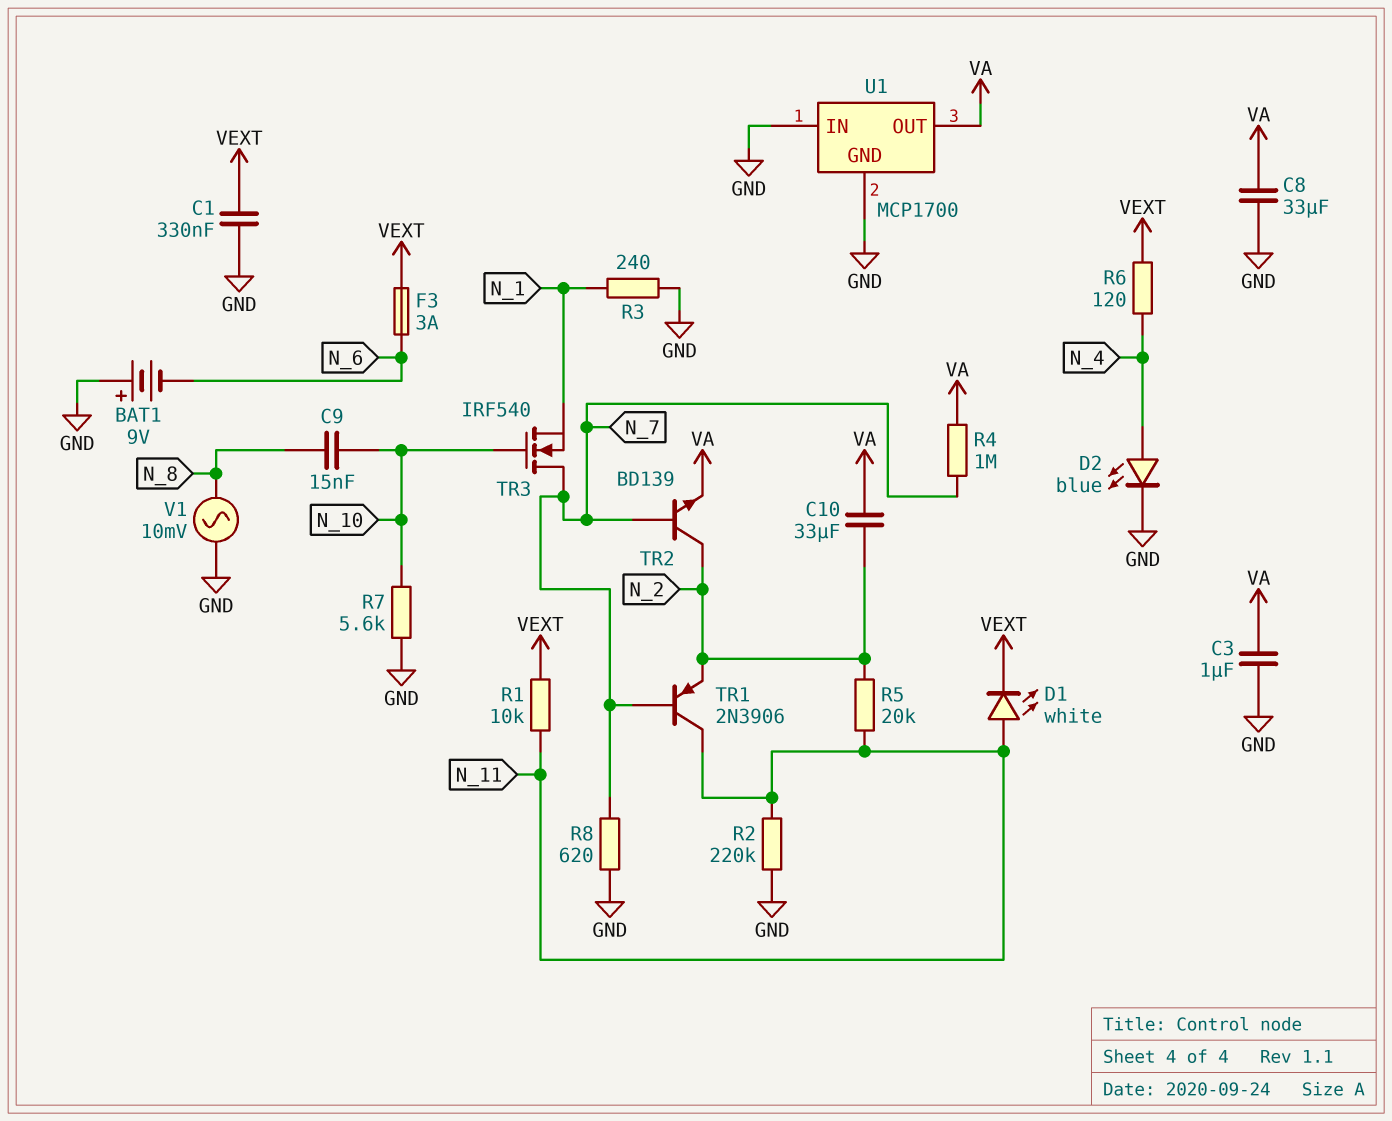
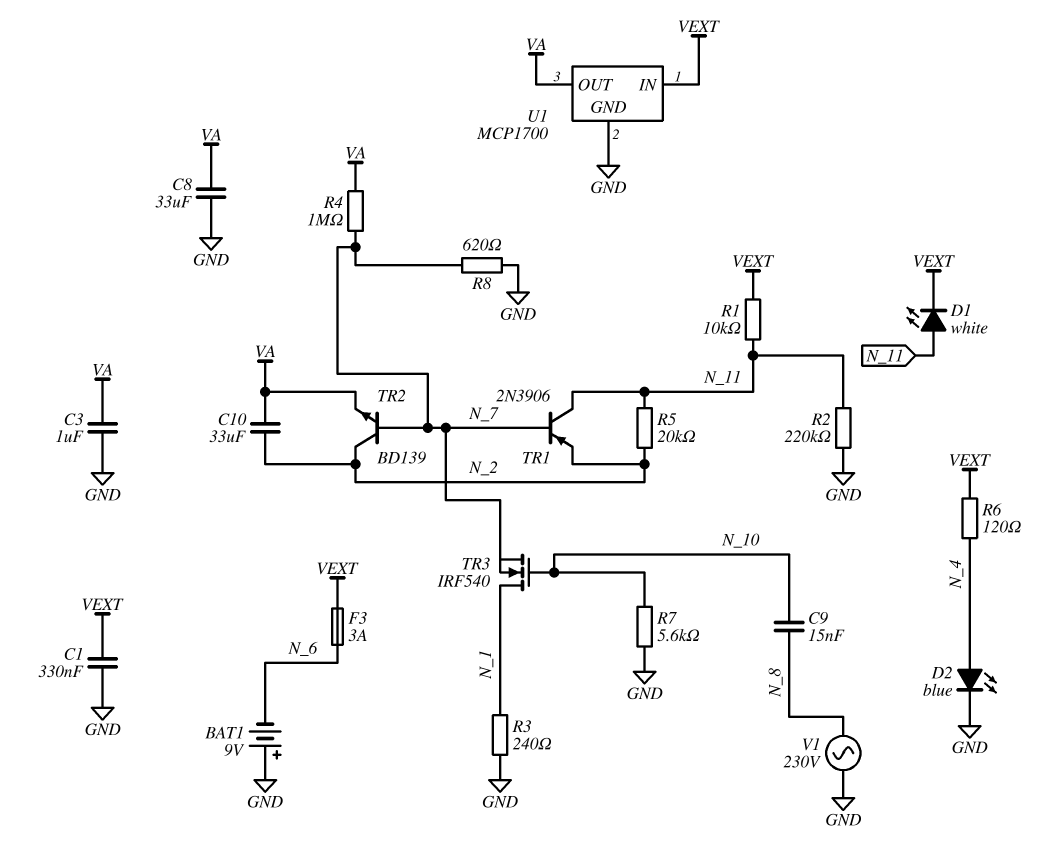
TR3: NMOS IRF540 (G N_10, D N_7, S N_1) -> NMOS IRF540 (G N_10, D N_1, S N_7)
U1 pin IN: GND -> VEXT
V1: AC 10mV (GND, N_8) -> AC 230V (GND, N_8)

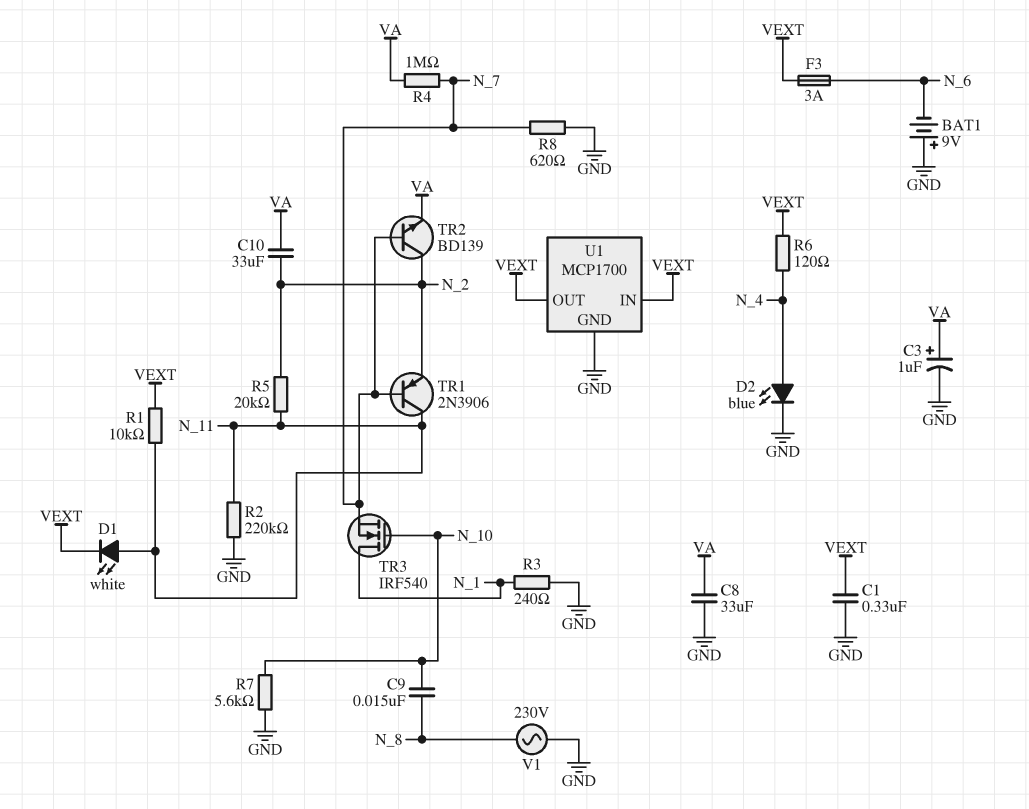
C3: 1uF (GND, VA) -> 1uF (plus VA, minus GND)
U1 pin OUT: VA -> VEXT

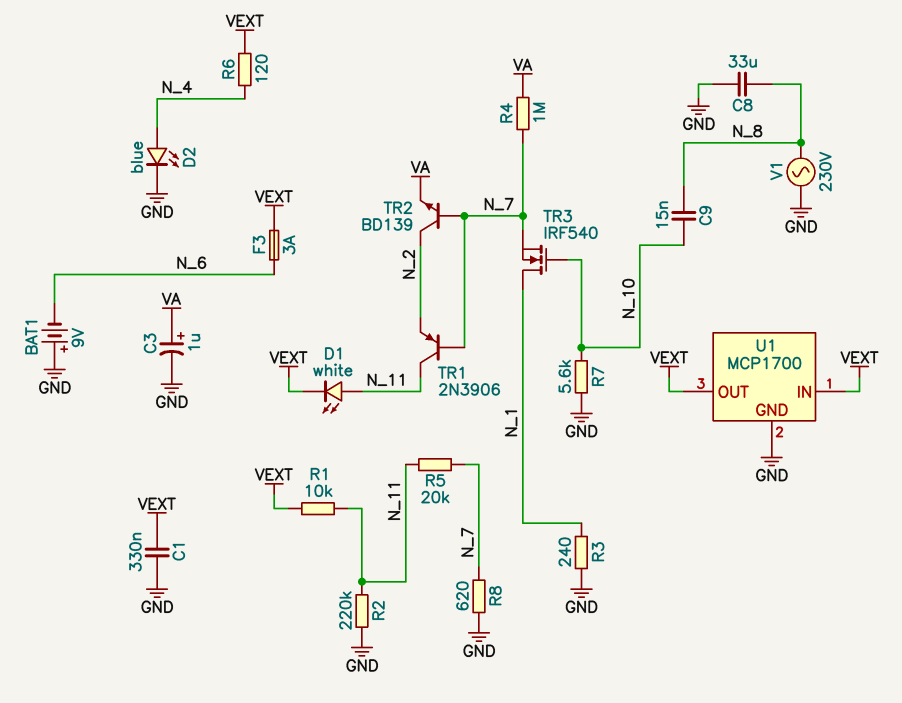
C8: 33uF (GND, VA) -> 33uF (GND, N_8)
C10: 33uF (N_2, VA) -> none
R5: 20k (N_2, N_11) -> 20k (N_7, N_11)

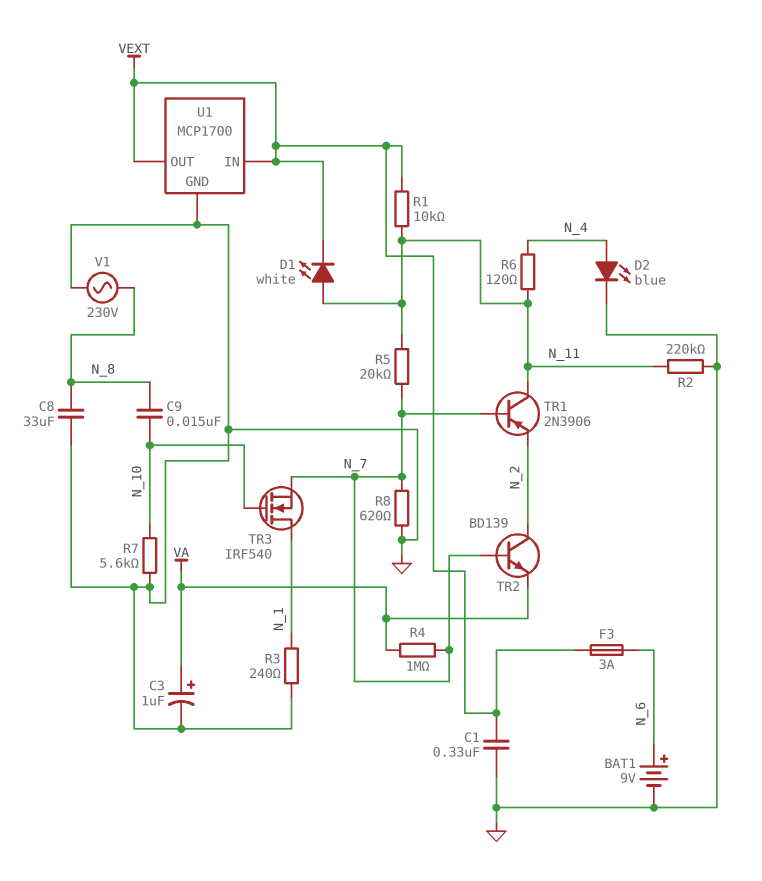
BAT1: 9V (plus GND, minus N_6) -> 9V (plus N_6, minus GND)
R6: 120 (N_4, VEXT) -> 120 (N_4, N_11)

